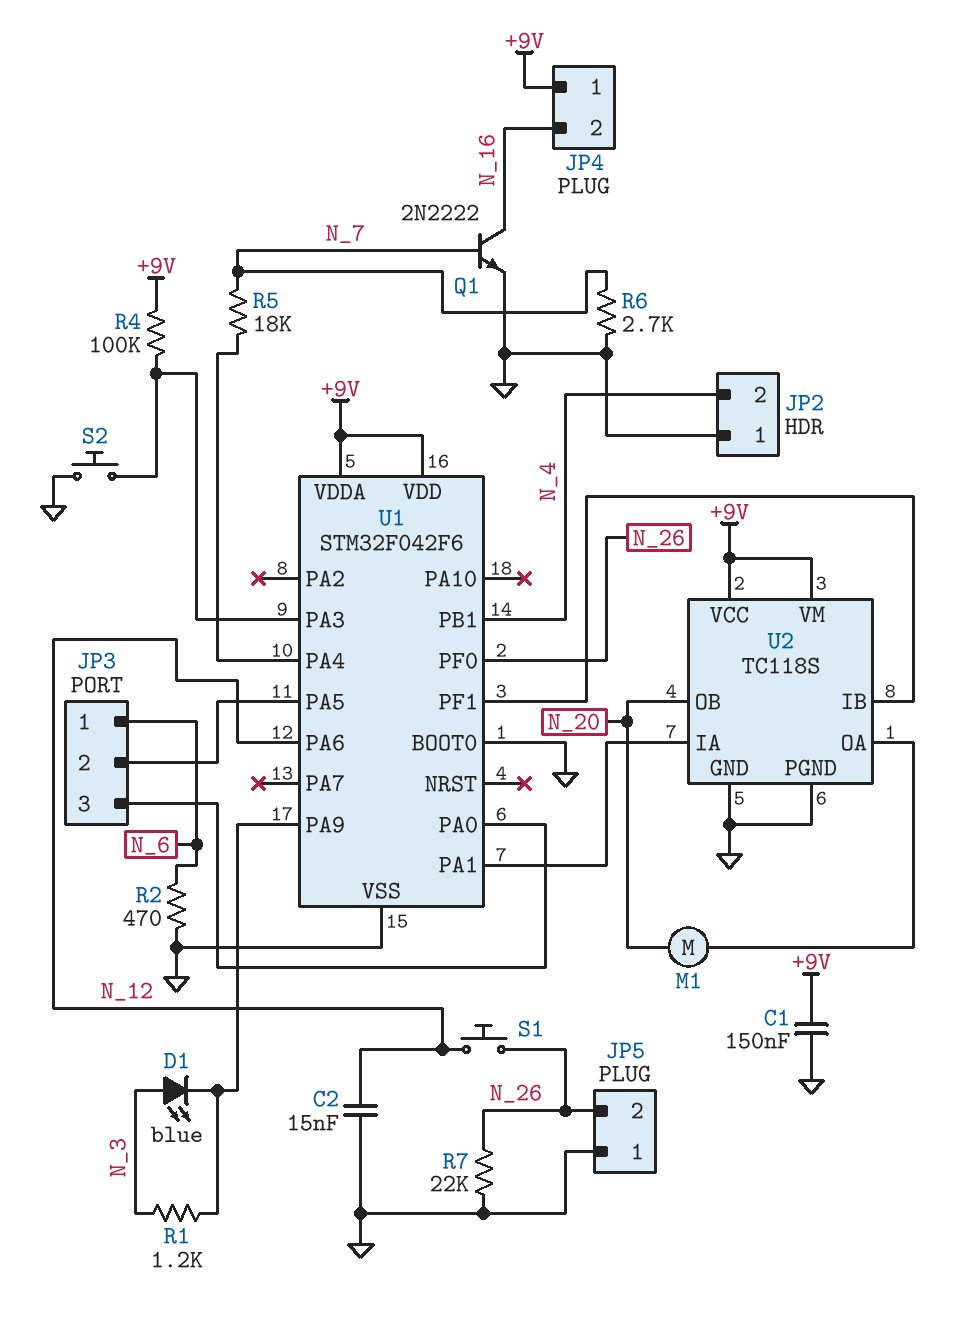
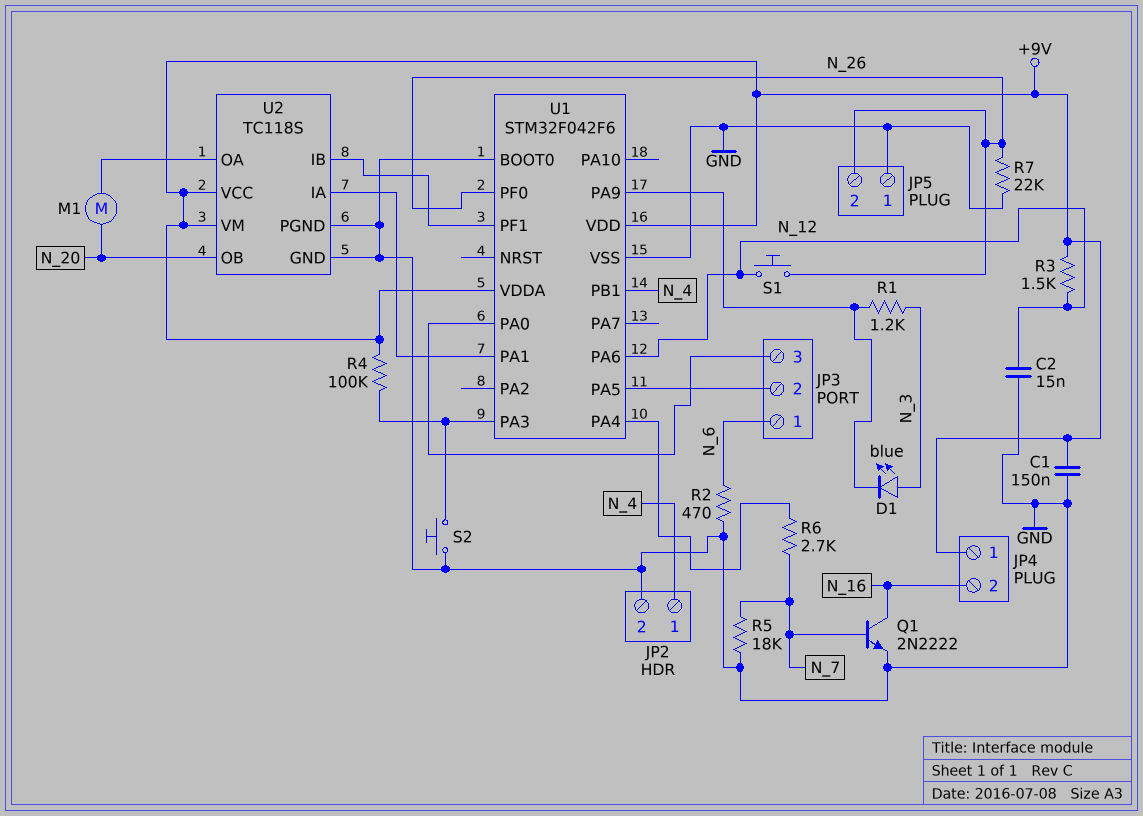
JP2 pin 1: GND -> N_4
JP2 pin 2: N_4 -> GND
R3: none -> 1.5k (+9V, N_12)
R5: 18k (N_7, U1/PA4) -> 18k (GND, N_7)
R6: 2.7k (GND, N_7) -> 2.7k (N_7, U1/PA4)

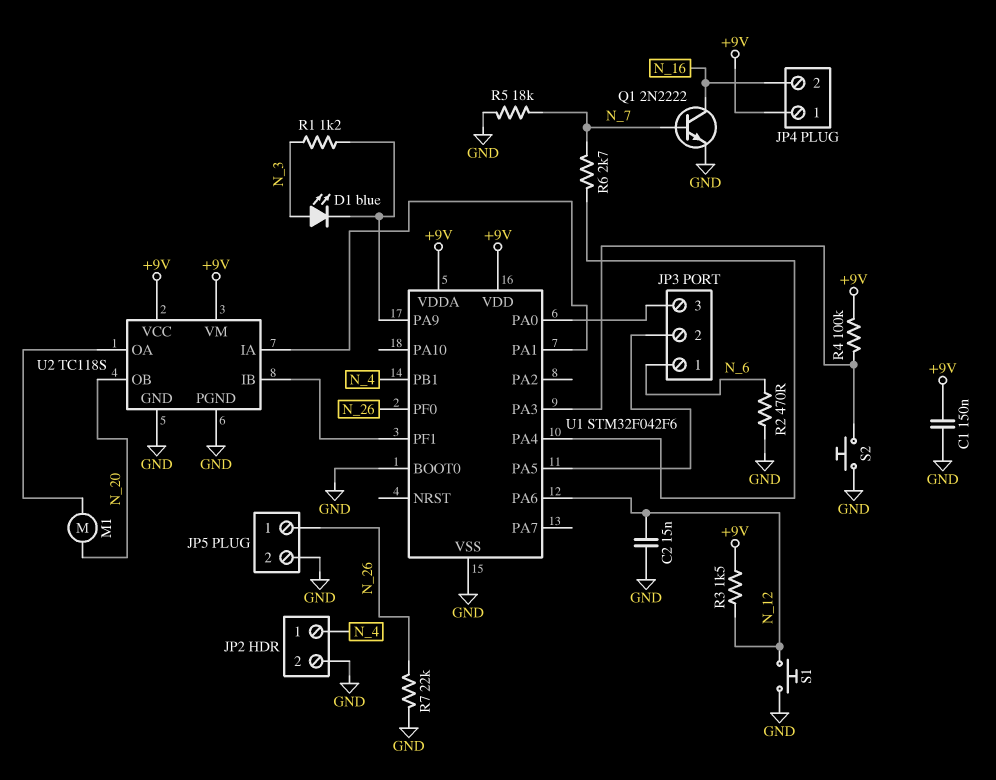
JP5 pin 1: GND -> N_26
JP5 pin 2: N_26 -> GND
S1: button (N_12, N_26) -> button (GND, N_12)

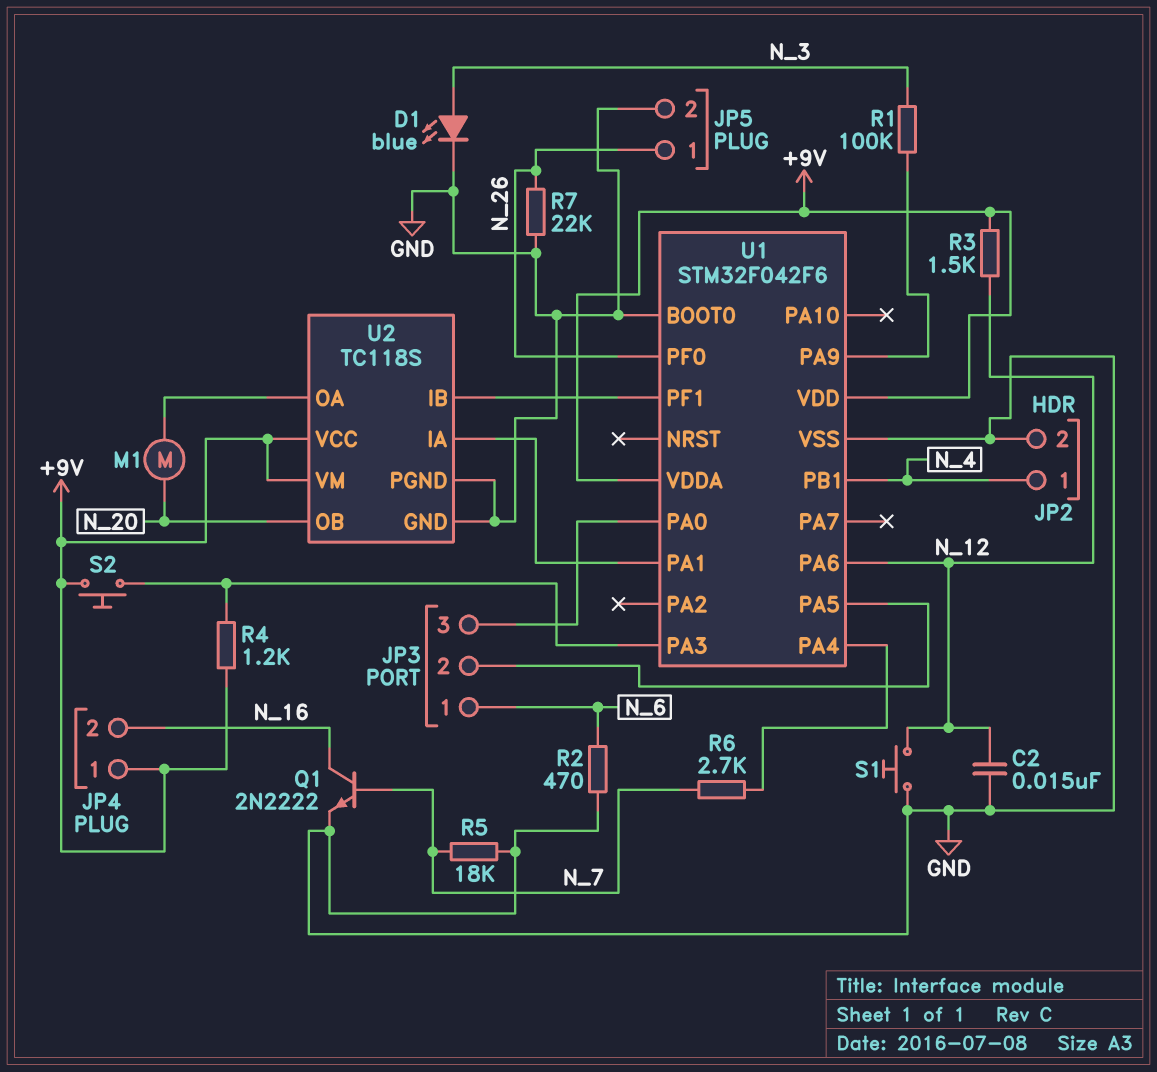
C1: 150nF (+9V, GND) -> none
D1: LED blue (A N_3, K U1/PA9) -> LED blue (A N_3, K GND)
R1: 1.2k (N_3, U1/PA9) -> 100k (N_3, U1/PA9)
R4: 100k (+9V, U1/PA3) -> 1.2k (+9V, U1/PA3)
S2: button (GND, U1/PA3) -> button (+9V, U1/PA3)

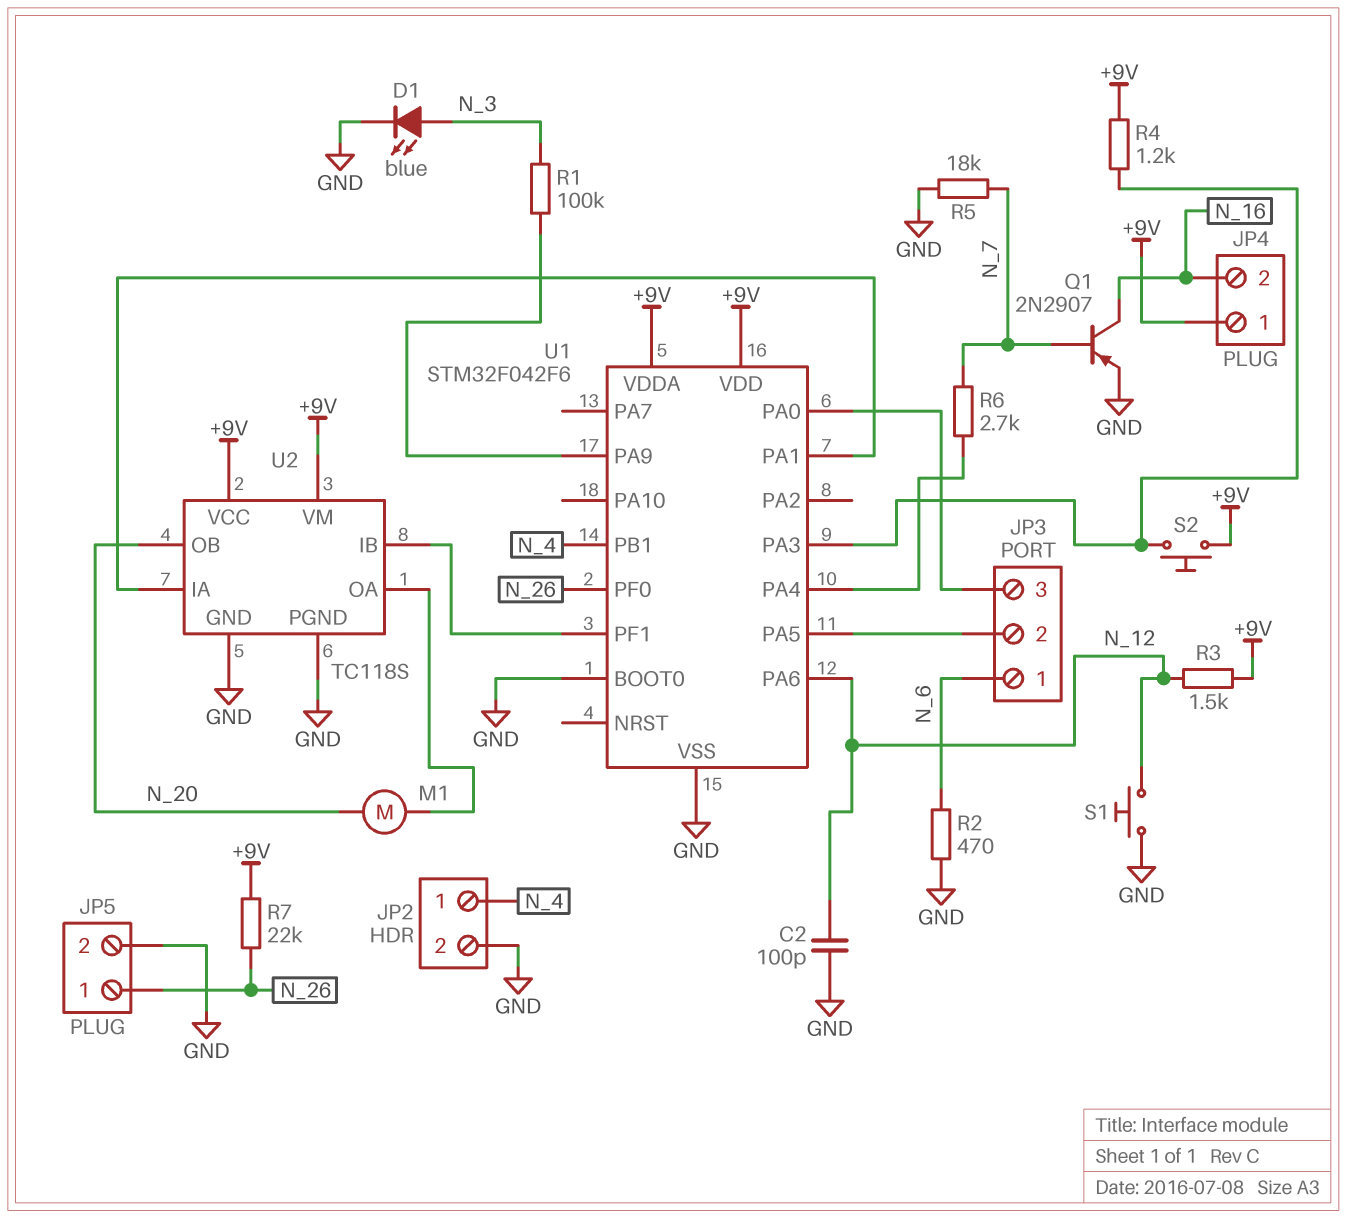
C2: 15nF (GND, N_12) -> 100pF (GND, N_12)
Q1: NPN 2N2222 (B N_7, C N_16, E GND) -> PNP 2N2907 (B N_7, C N_16, E GND)
R7: 22k (GND, N_26) -> 22k (+9V, N_26)

